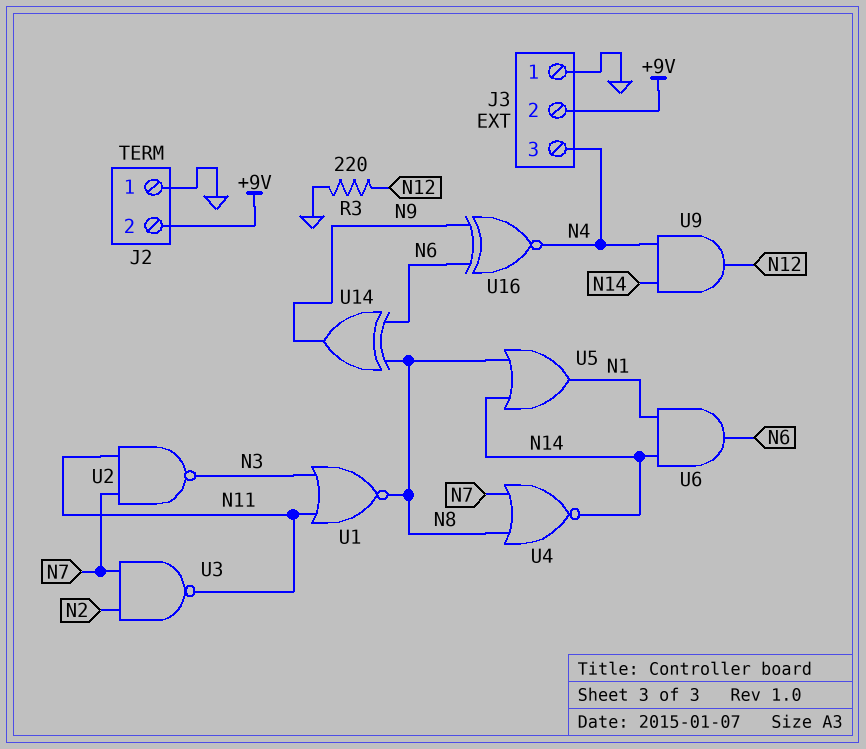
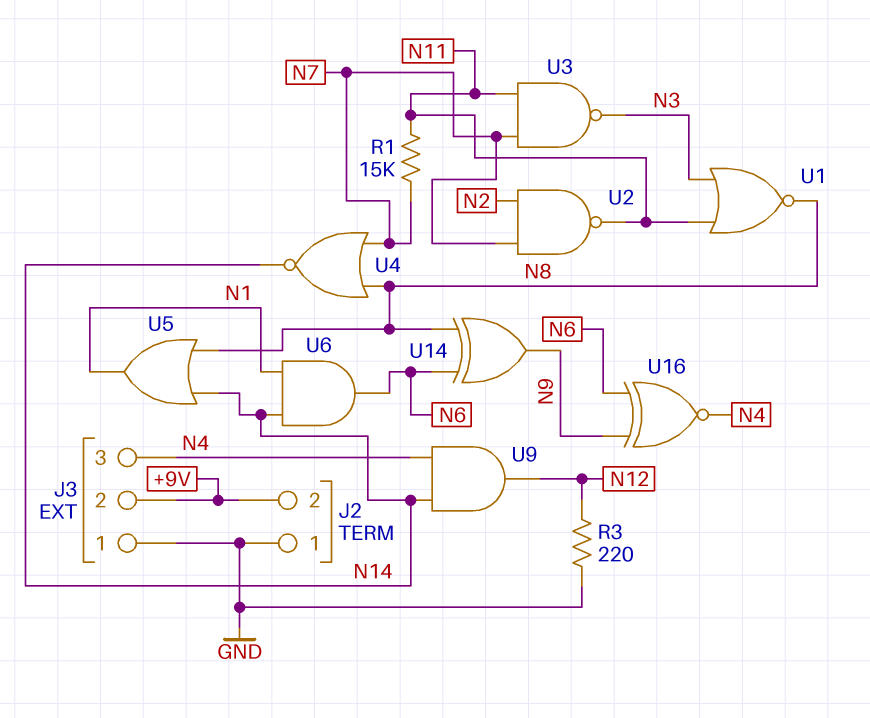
R1: none -> 15k (N7, N11)
U2: NAND (in N7, in N11, out N3) -> NAND (in N2, in N7, out N11)
U3: NAND (in N2, in N7, out N11) -> NAND (in N7, in N11, out N3)

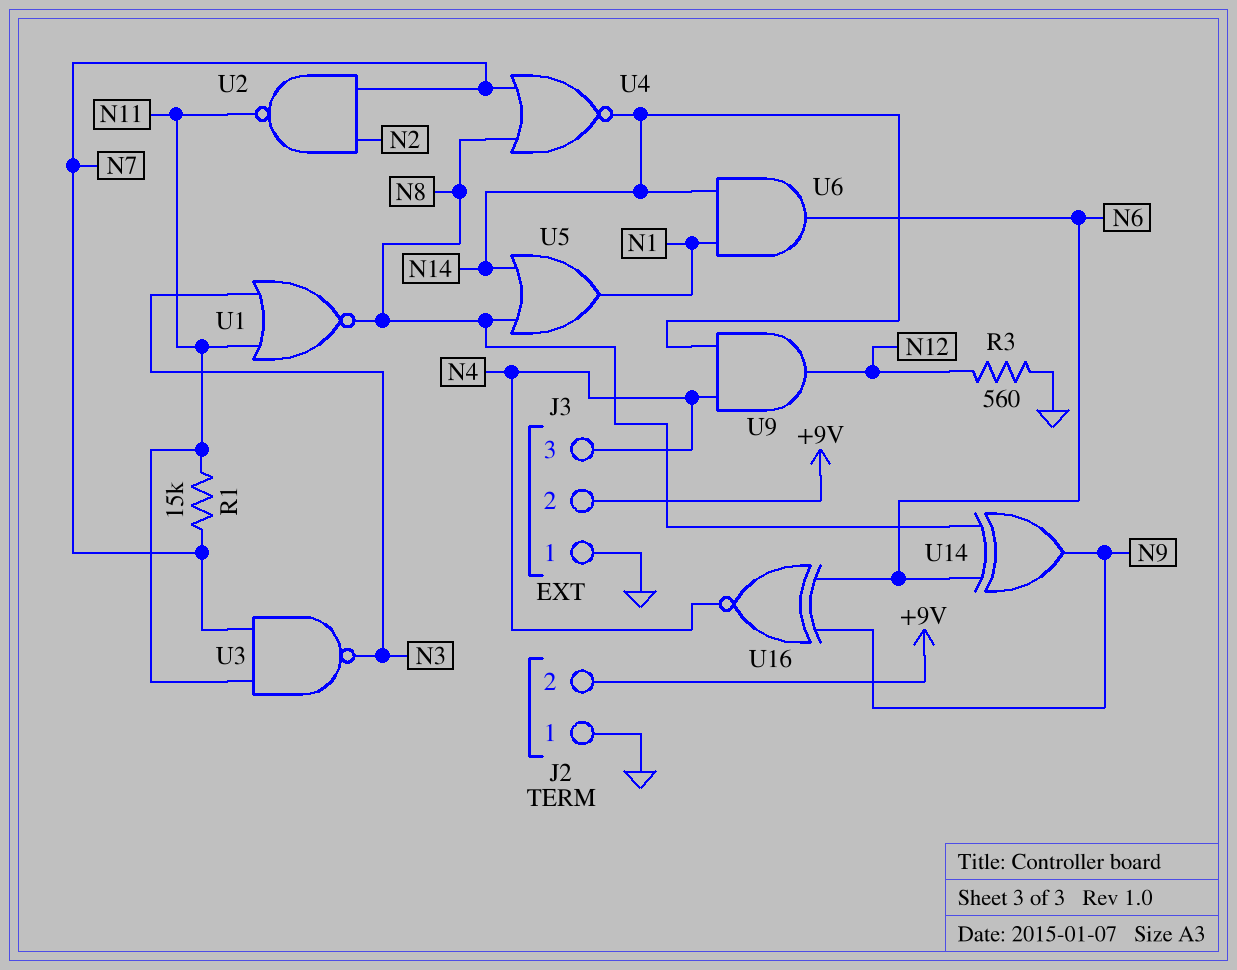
R3: 220 (GND, N12) -> 560 (GND, N12)

